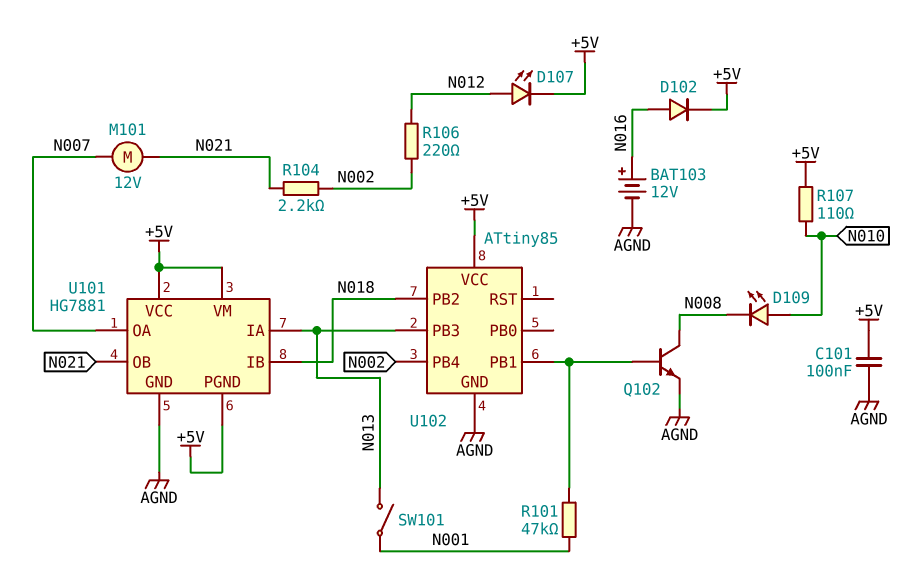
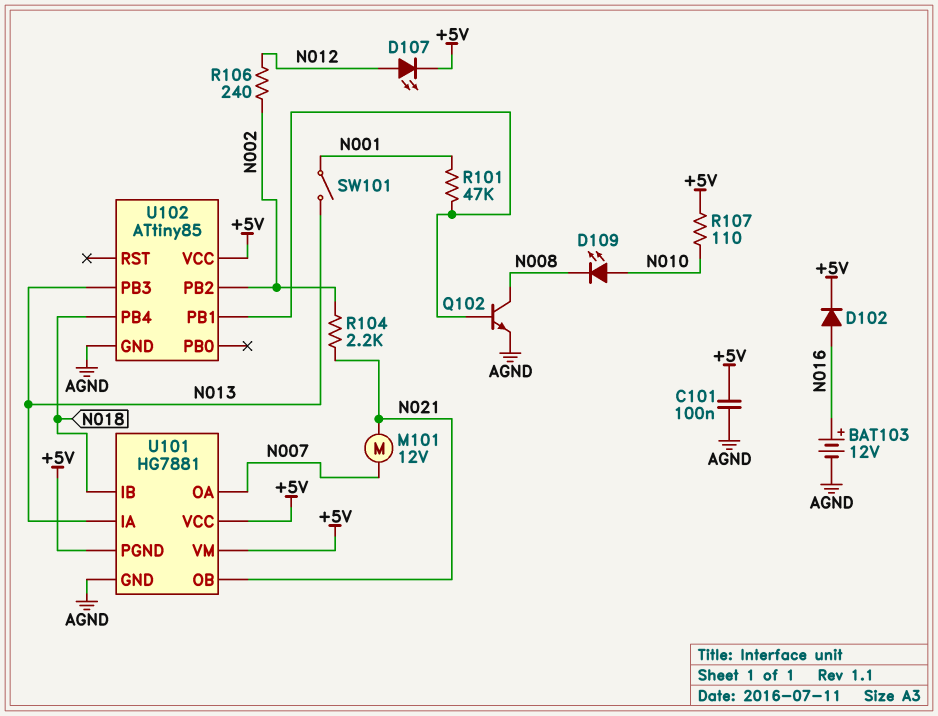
R106: 220 (N002, N012) -> 240 (N002, N012)
U102 pin PB2: N018 -> N002
U102 pin PB4: N002 -> N018

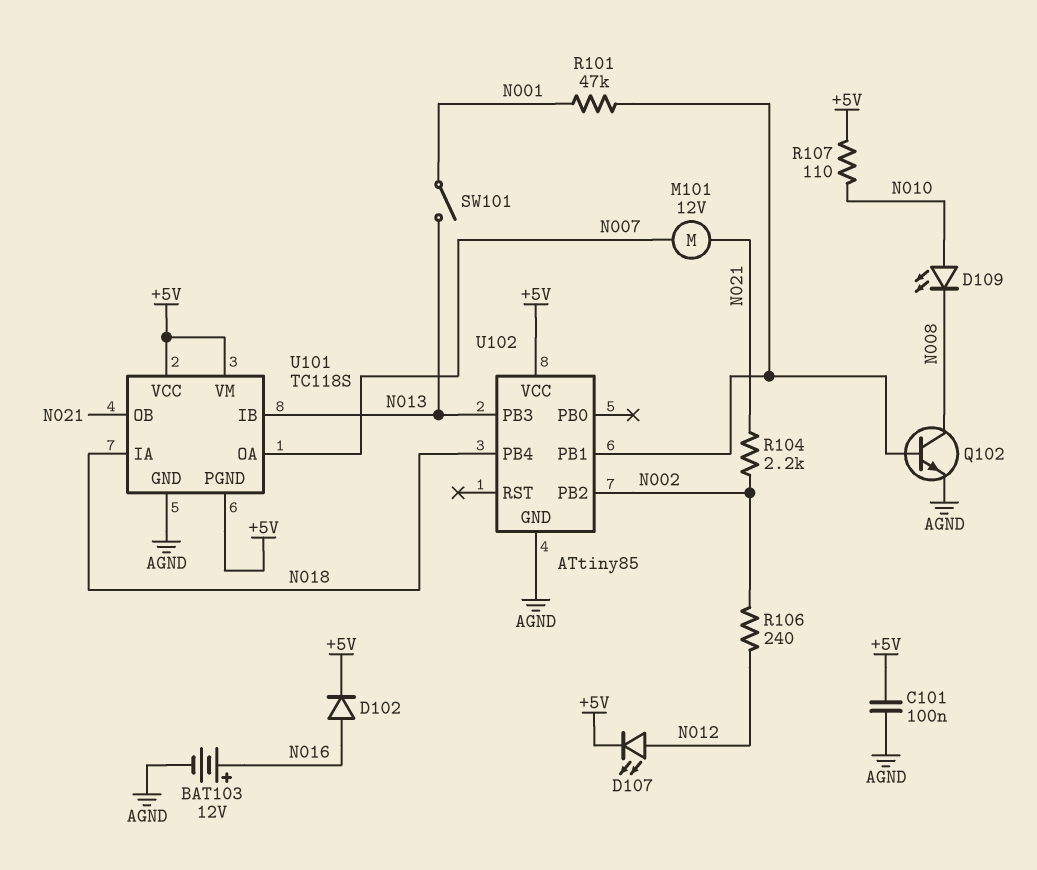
U101: HG7881 -> TC118S
U101 pin IA: N013 -> N018
U101 pin IB: N018 -> N013

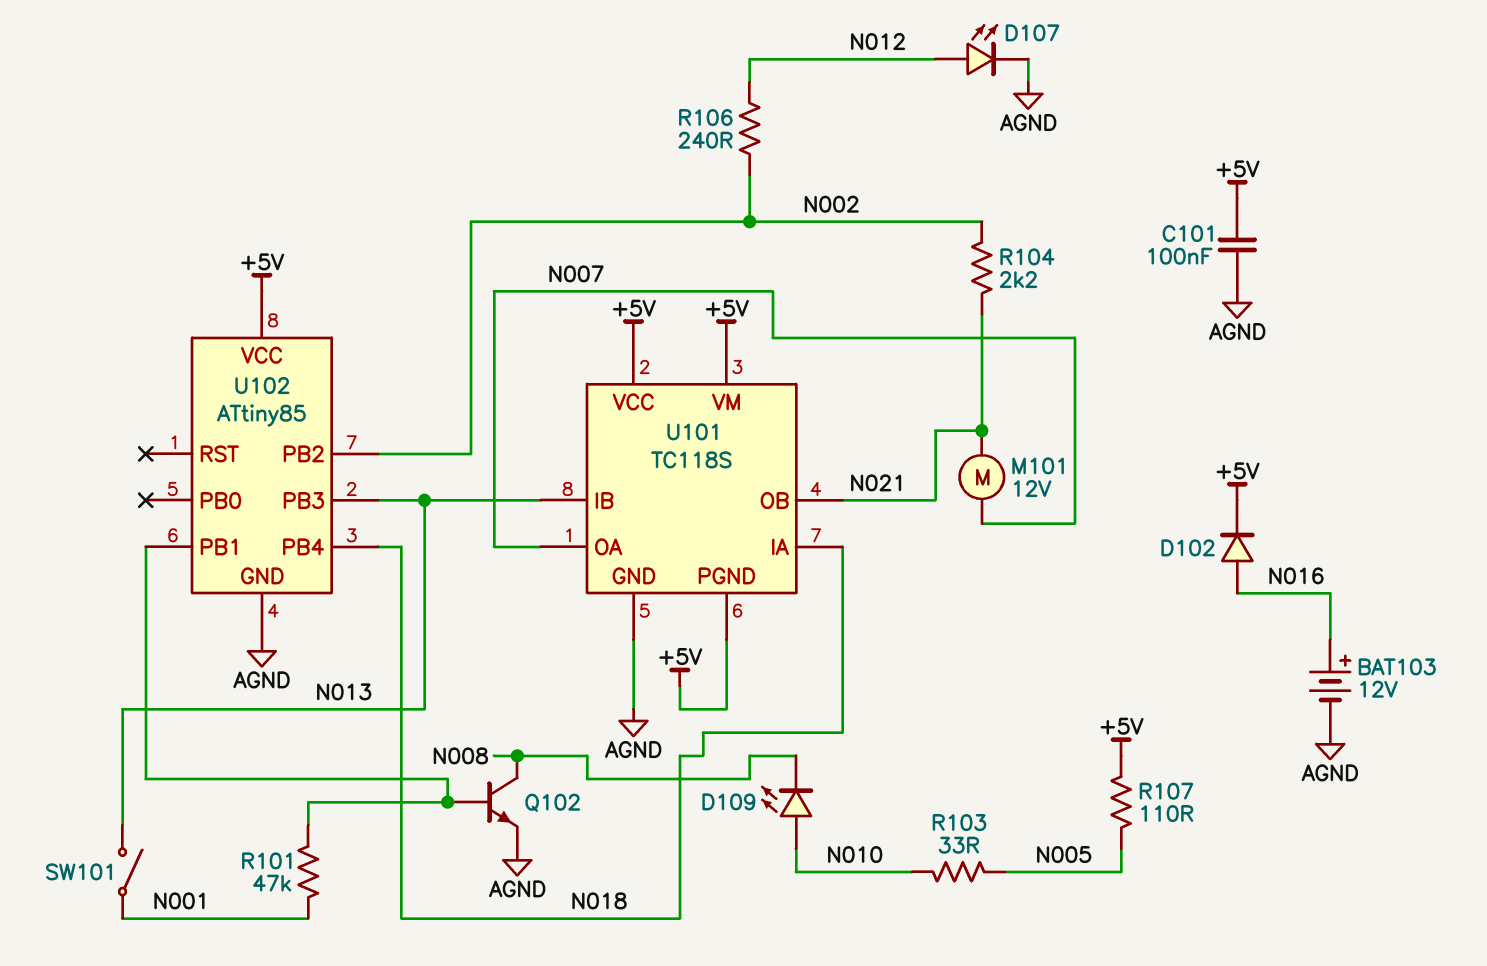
D107: LED (A N012, K +5V) -> LED (A N012, K AGND)
R103: none -> 33 (N005, N010)
R107: 110 (+5V, N010) -> 110 (+5V, N005)

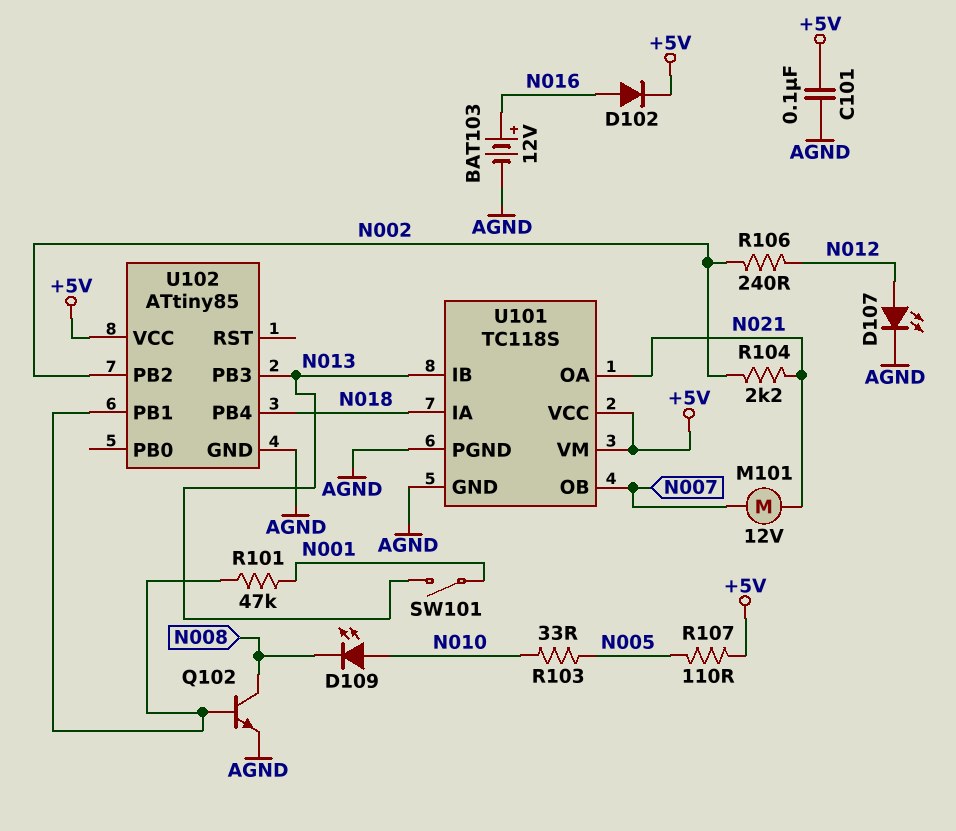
U101 pin OA: N007 -> N021
U101 pin OB: N021 -> N007
U101 pin PGND: +5V -> AGND

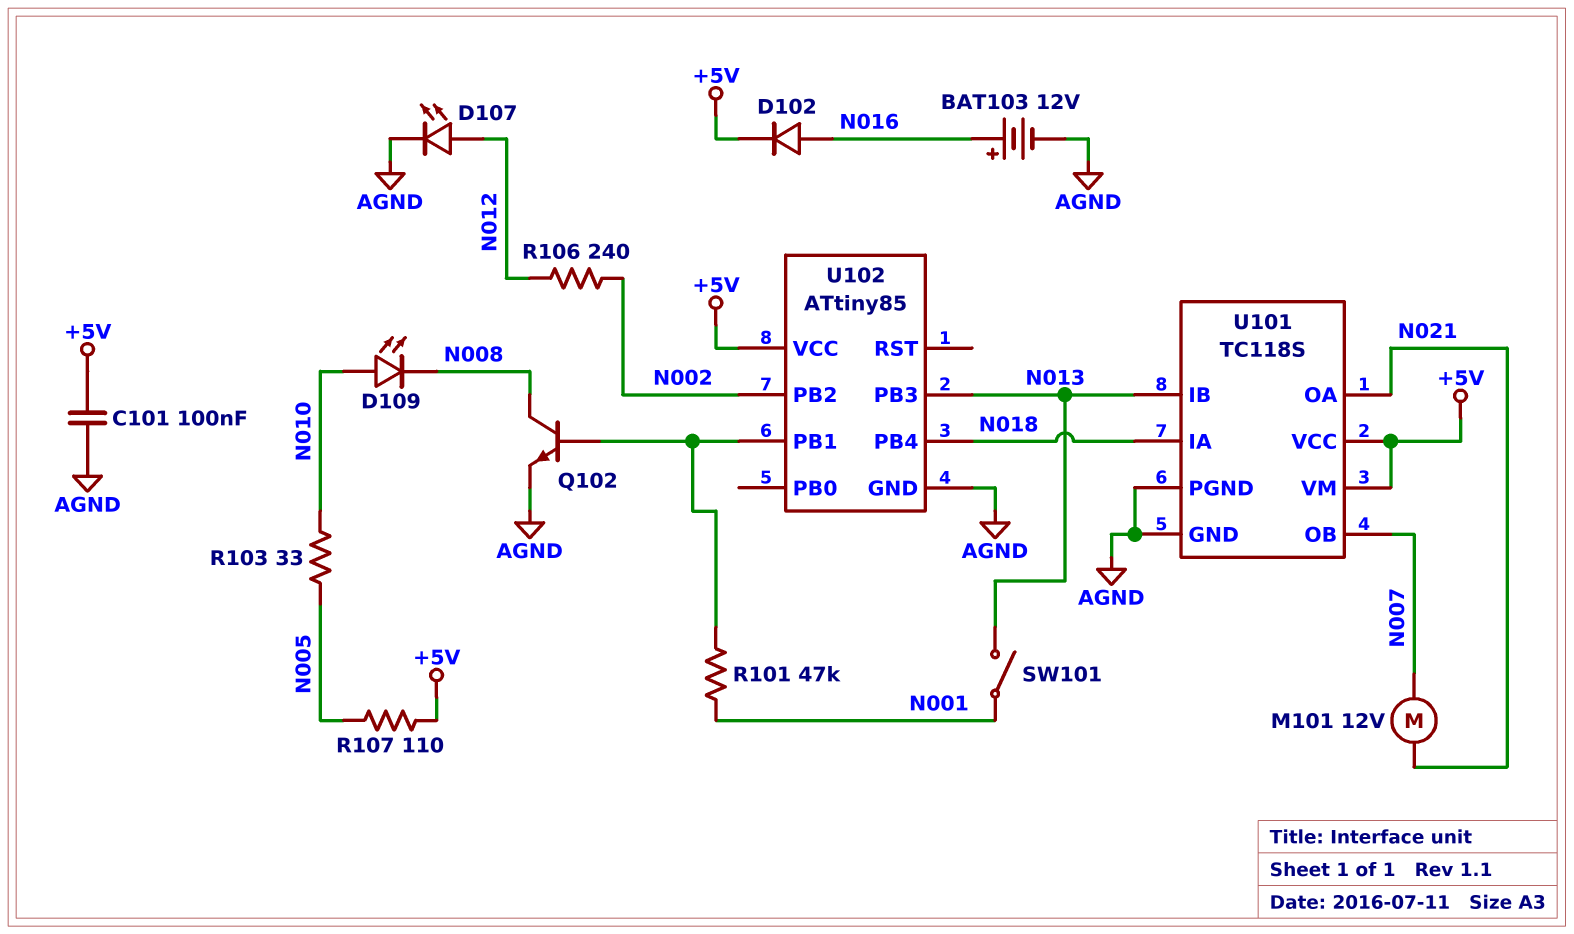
R104: 2.2k (N002, N021) -> none

